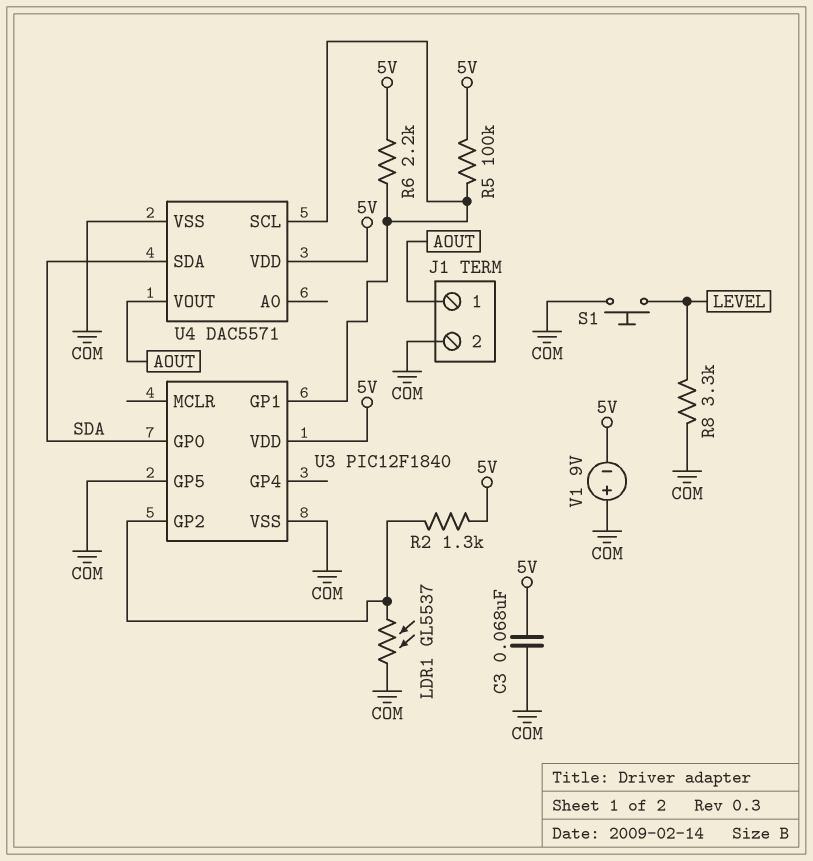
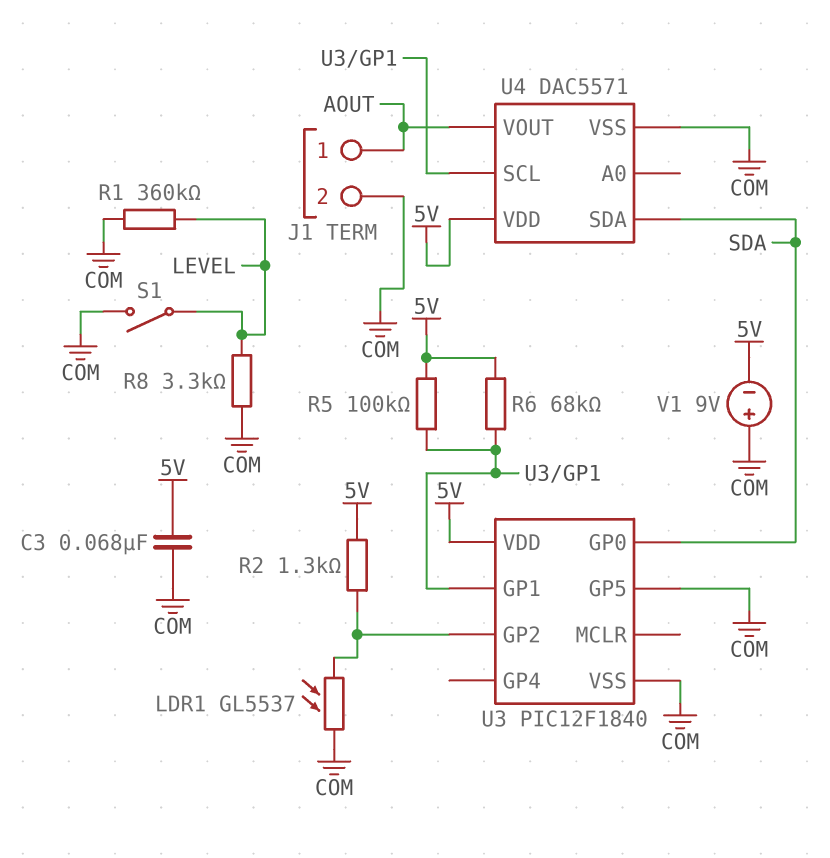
R1: none -> 360k (COM, LEVEL)
R6: 2.2k (5V, U3/GP1) -> 68k (5V, U3/GP1)
S1: button (COM, LEVEL) -> switch (COM, LEVEL)

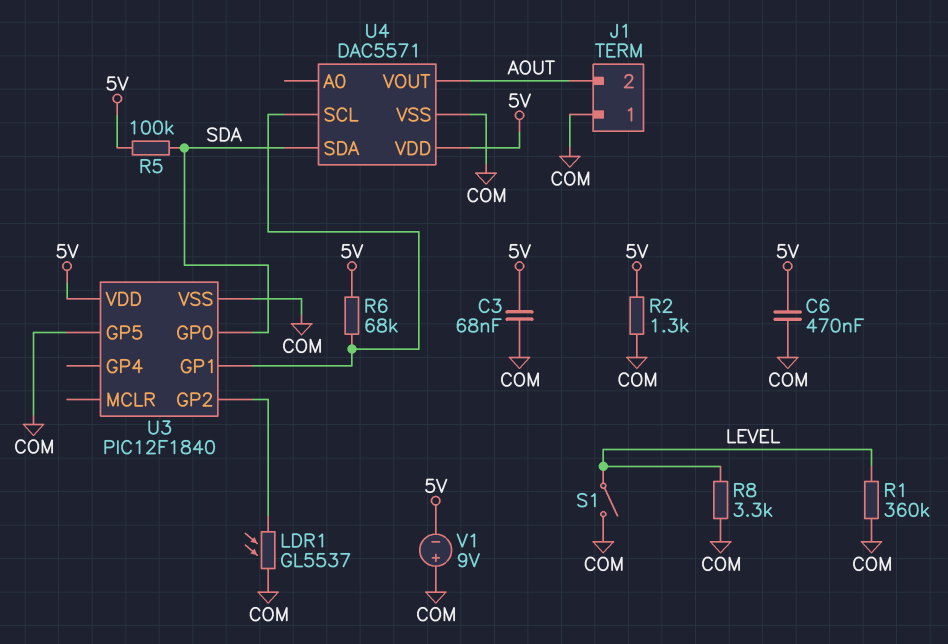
C6: none -> 470nF (5V, COM)
J1 pin 1: AOUT -> COM
J1 pin 2: COM -> AOUT
R2: 1.3k (5V, U3/GP2) -> 1.3k (5V, COM)
R5: 100k (5V, U3/GP1) -> 100k (5V, SDA)

